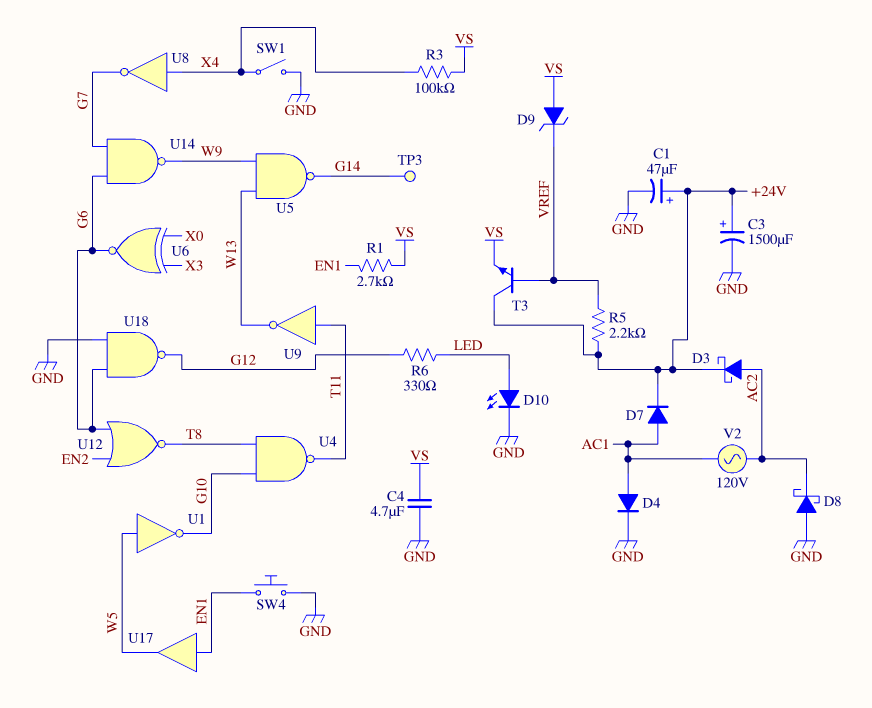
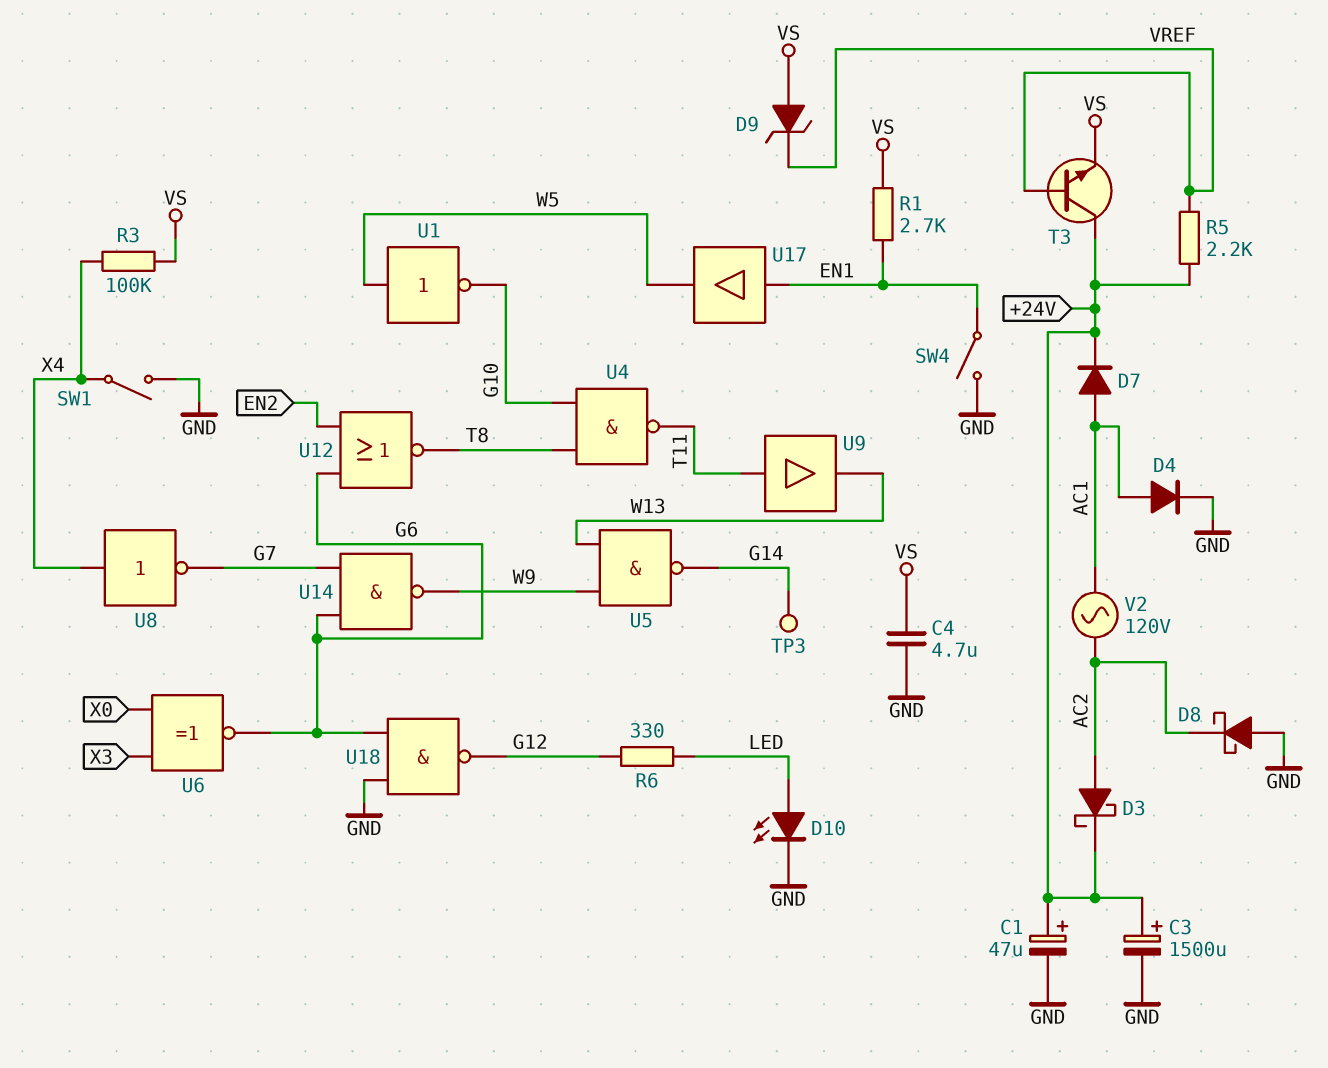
SW4: button (EN1, GND) -> switch (EN1, GND)
U9: NOT (in T11, out W13) -> buffer (in T11, out W13)

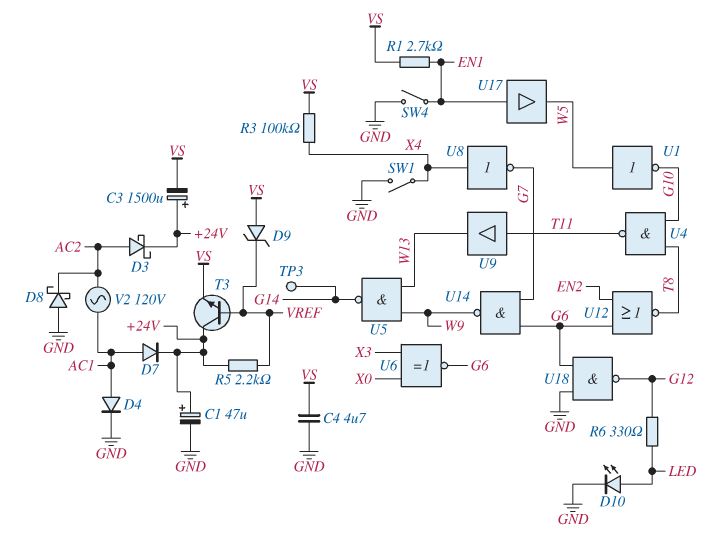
C3: 1500uF (plus +24V, minus GND) -> 1500uF (plus +24V, minus VS)

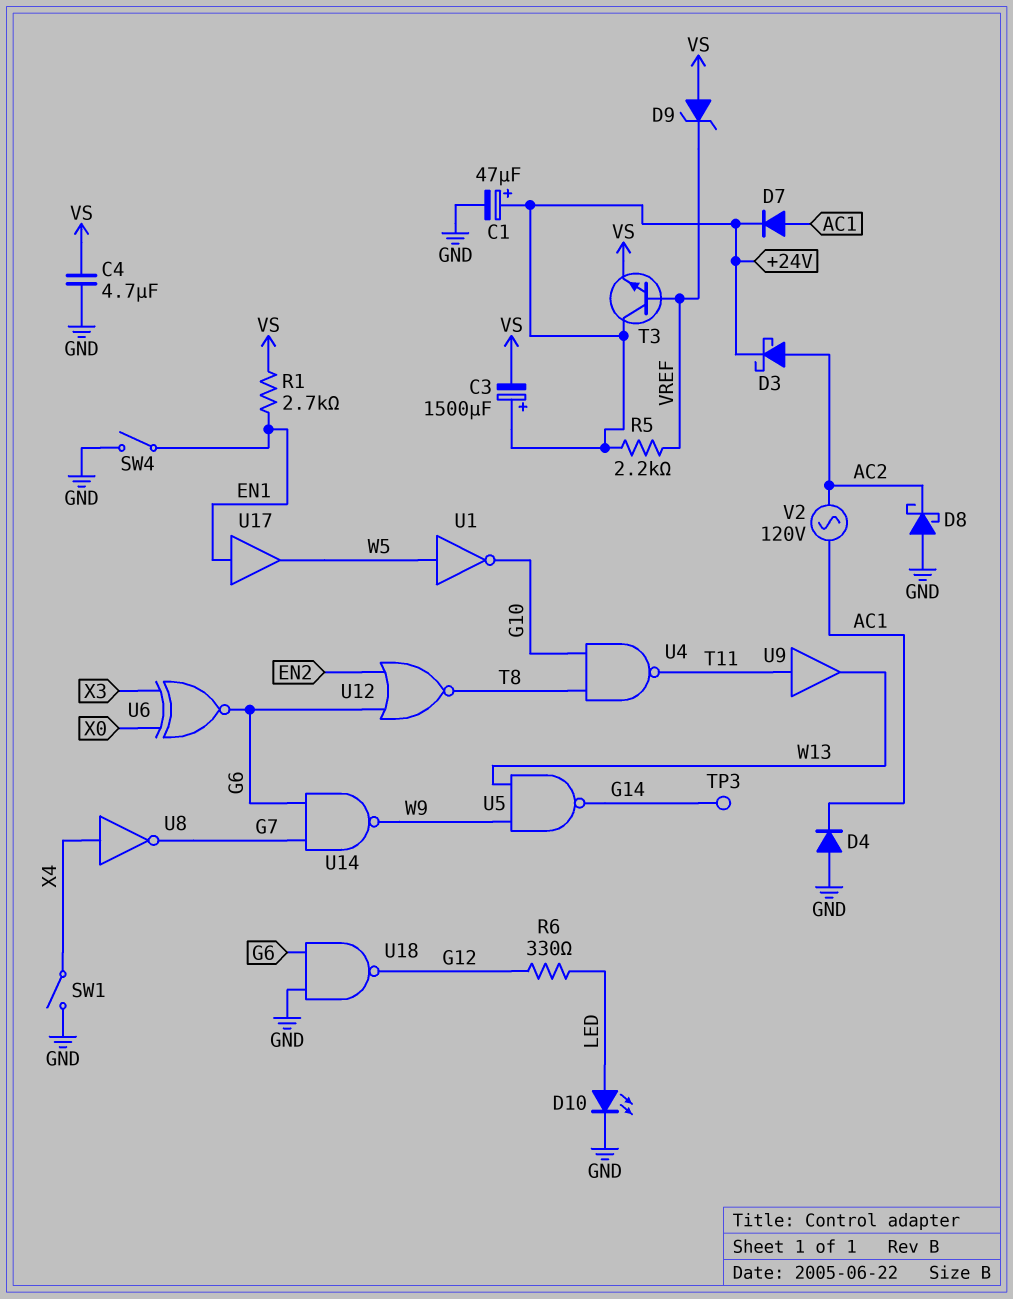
D4: diode (A AC1, K GND) -> diode (A GND, K AC1)
R3: 100k (VS, X4) -> none

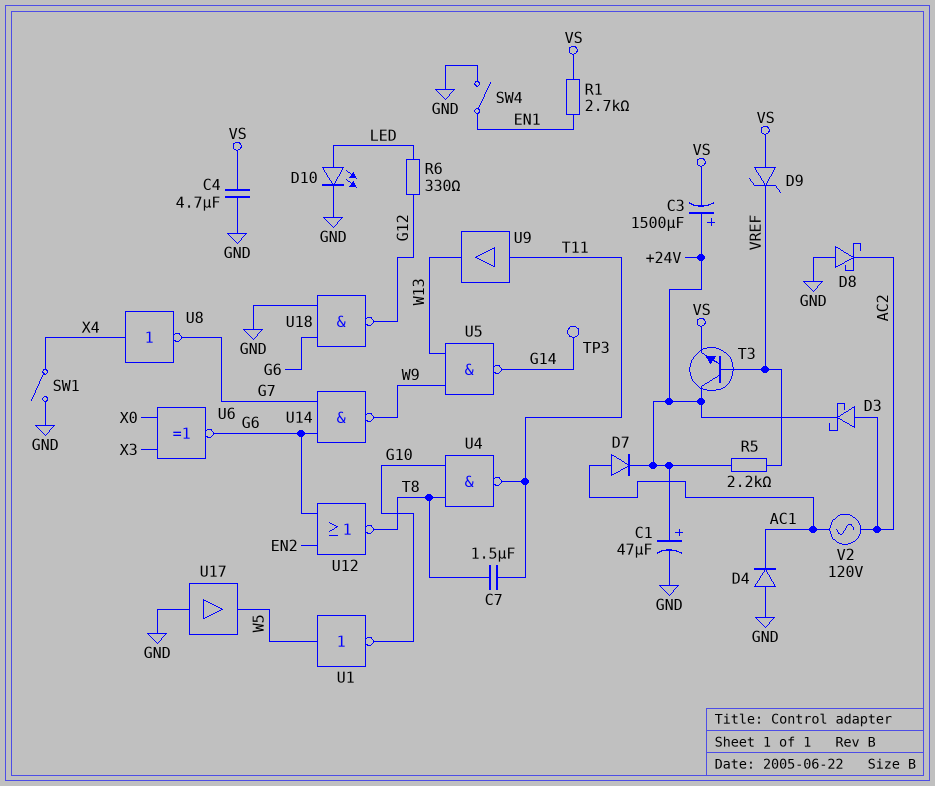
C7: none -> 1.5uF (T8, T11)
U17: buffer (in EN1, out W5) -> buffer (in GND, out W5)

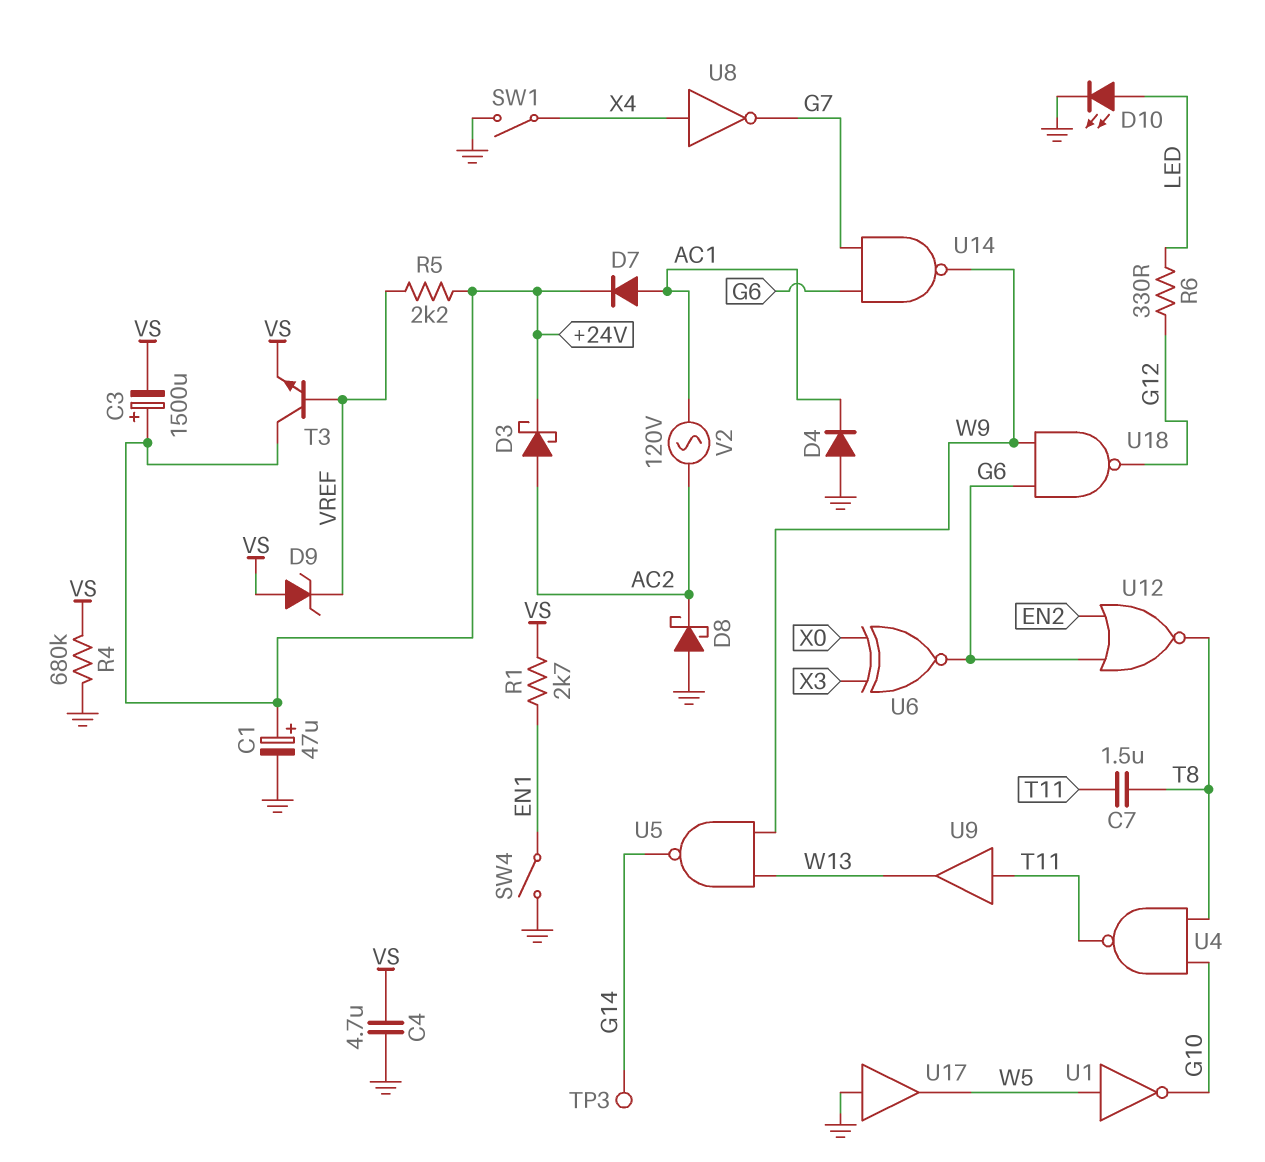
R4: none -> 680k (GND, VS)
U18: NAND (in G6, in GND, out G12) -> NAND (in G6, in W9, out G12)

